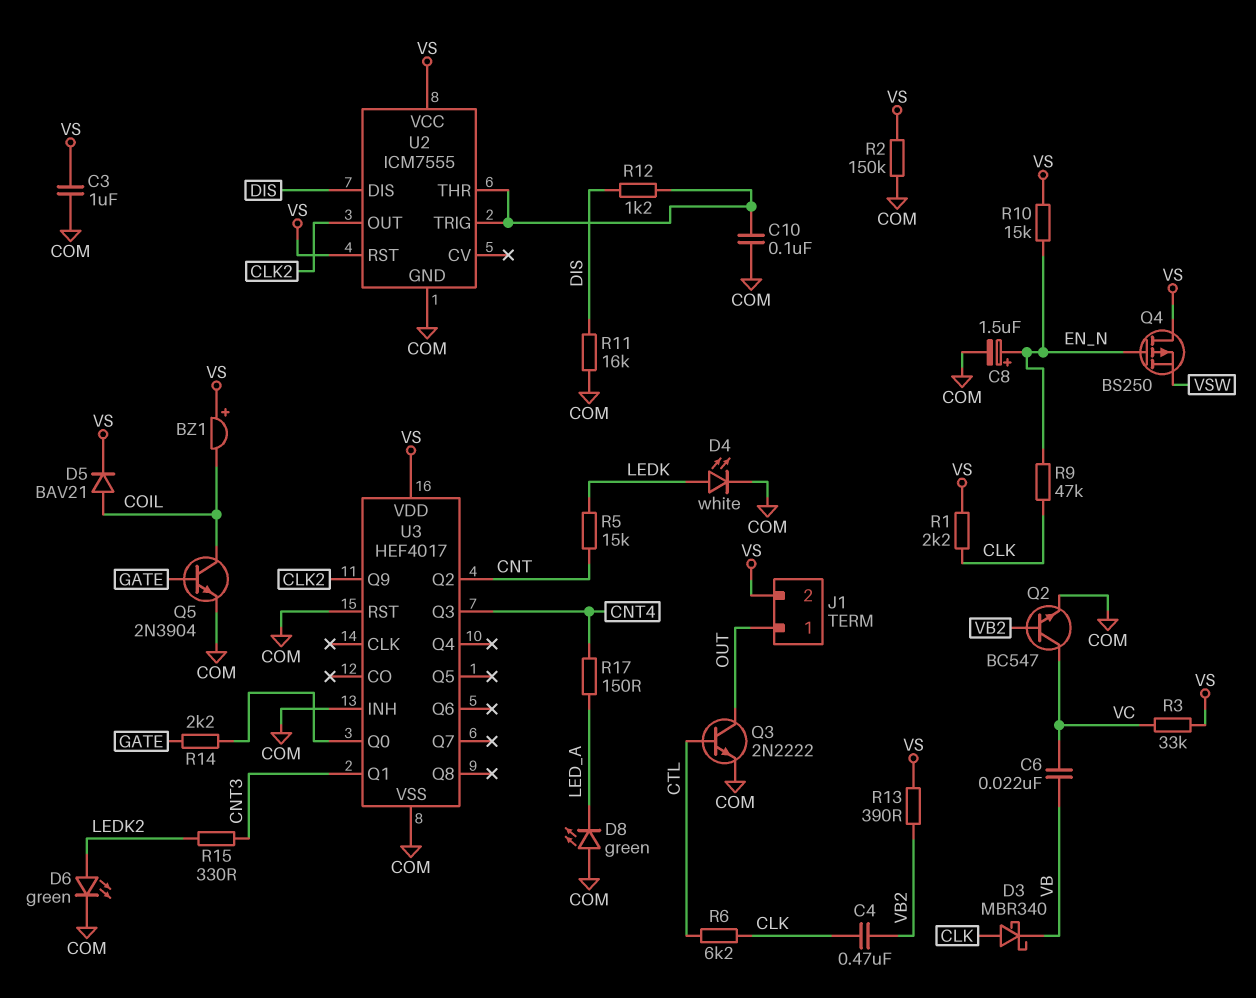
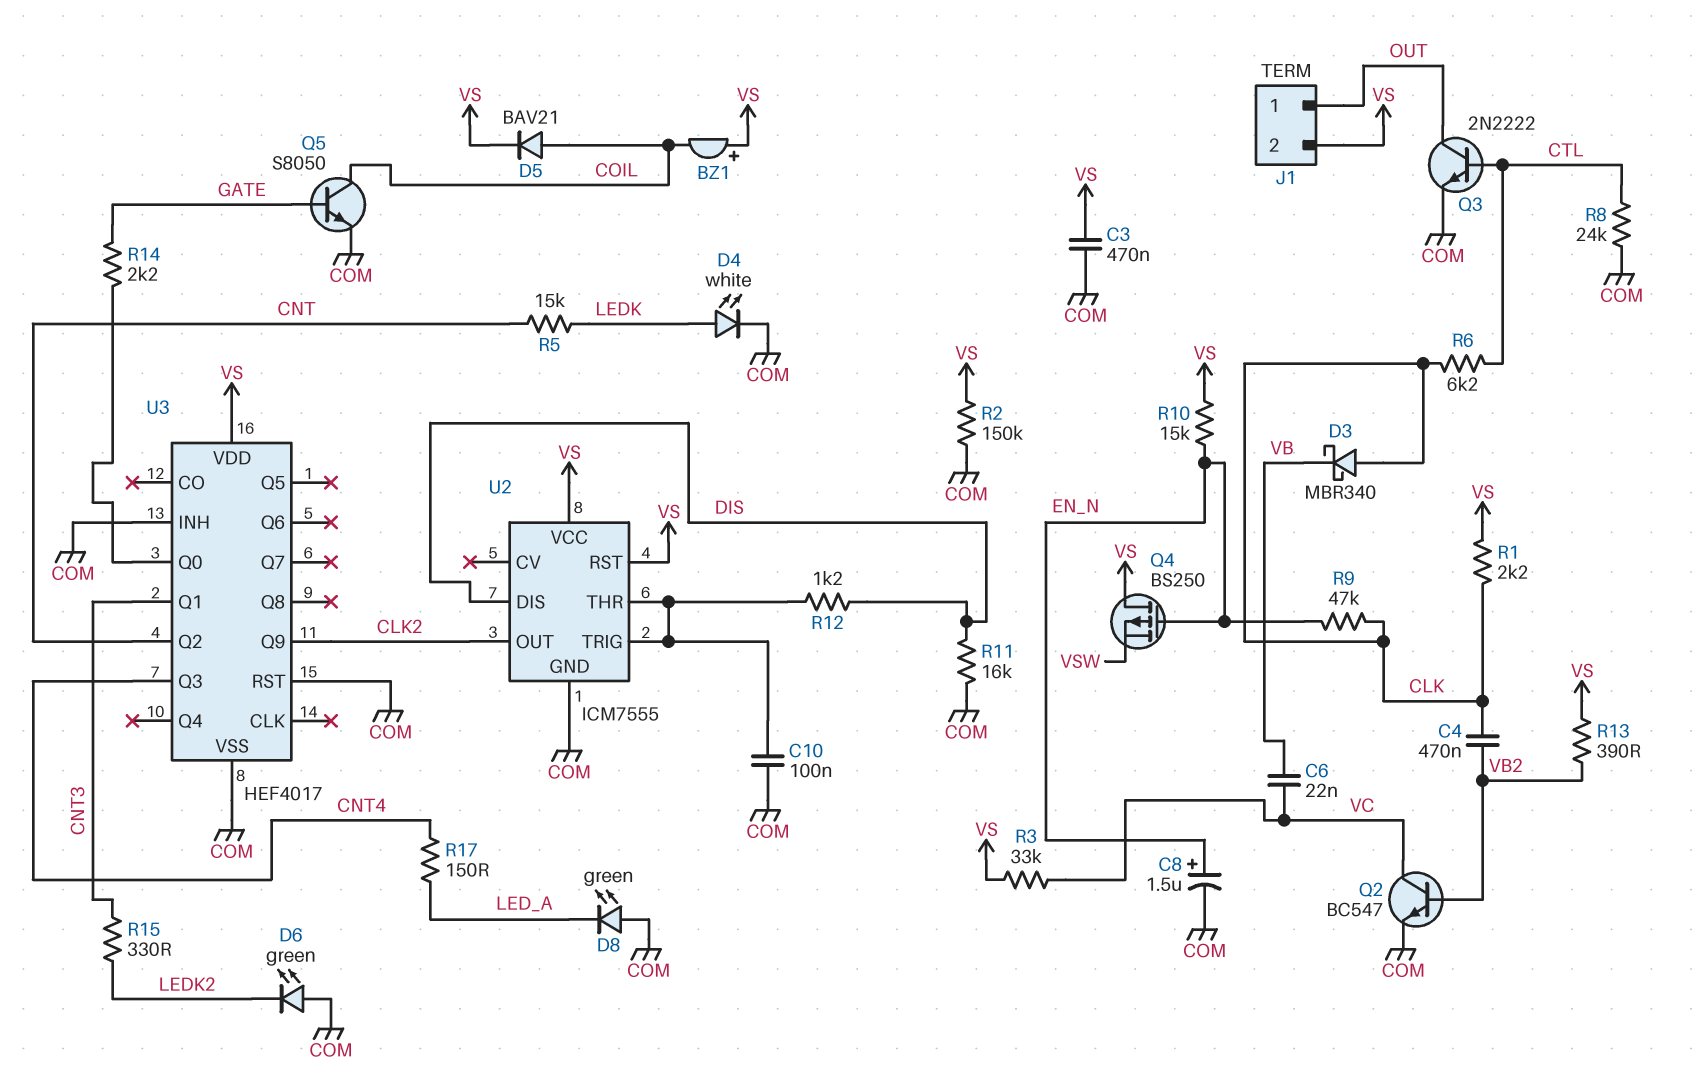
C3: 1uF (COM, VS) -> 470nF (COM, VS)
D6: LED green (A LEDK2, K COM) -> LED green (A COM, K LEDK2)
Q5: NPN 2N3904 (B GATE, C COIL, E COM) -> NPN S8050 (B GATE, C COIL, E COM)
R8: none -> 24k (COM, CTL)

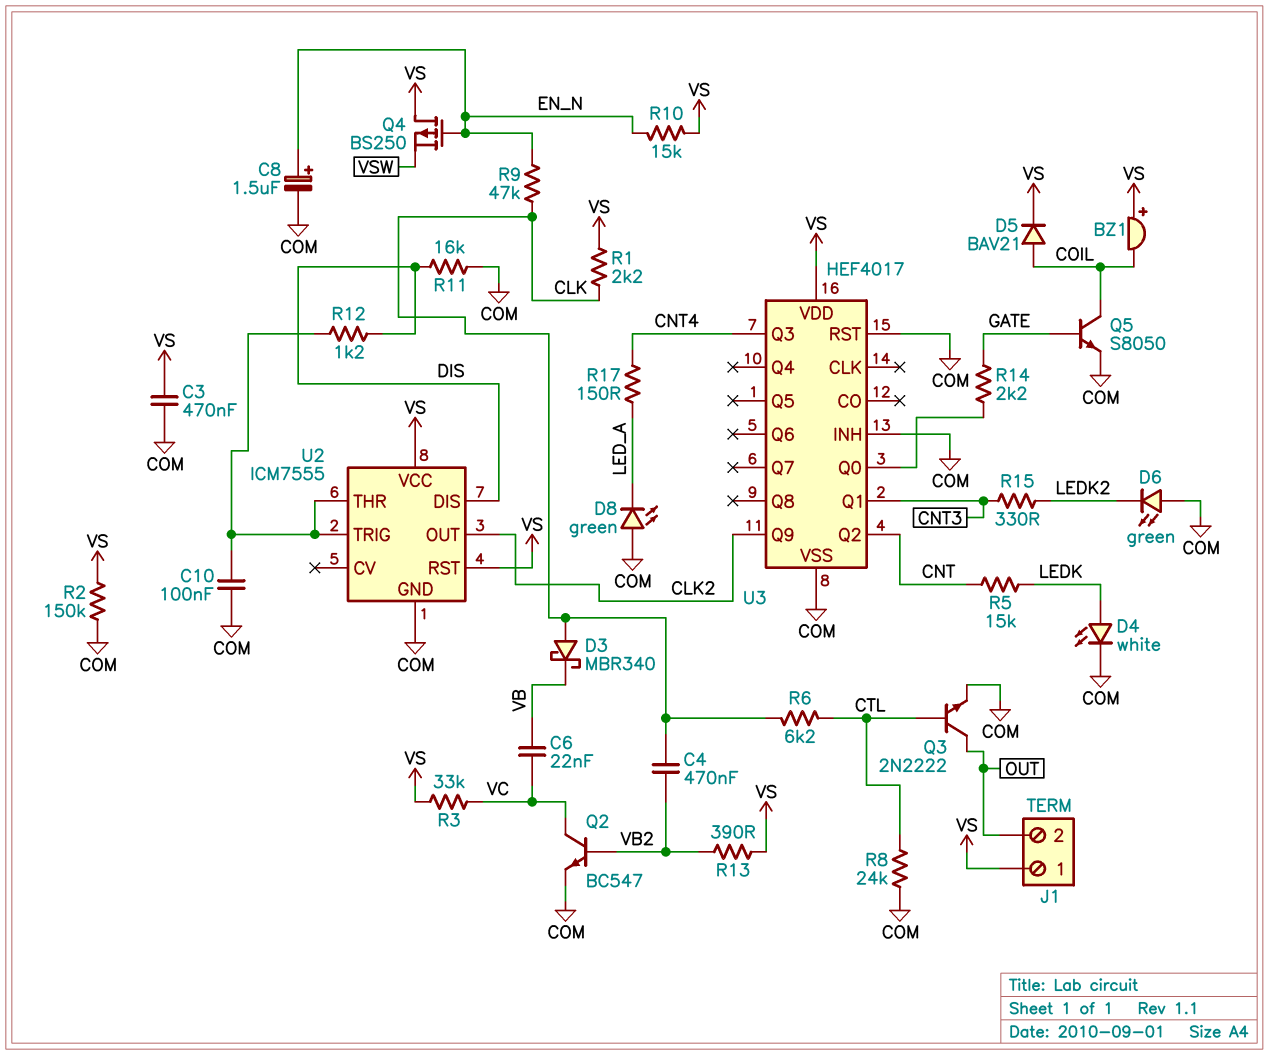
J1 pin 1: OUT -> VS
J1 pin 2: VS -> OUT

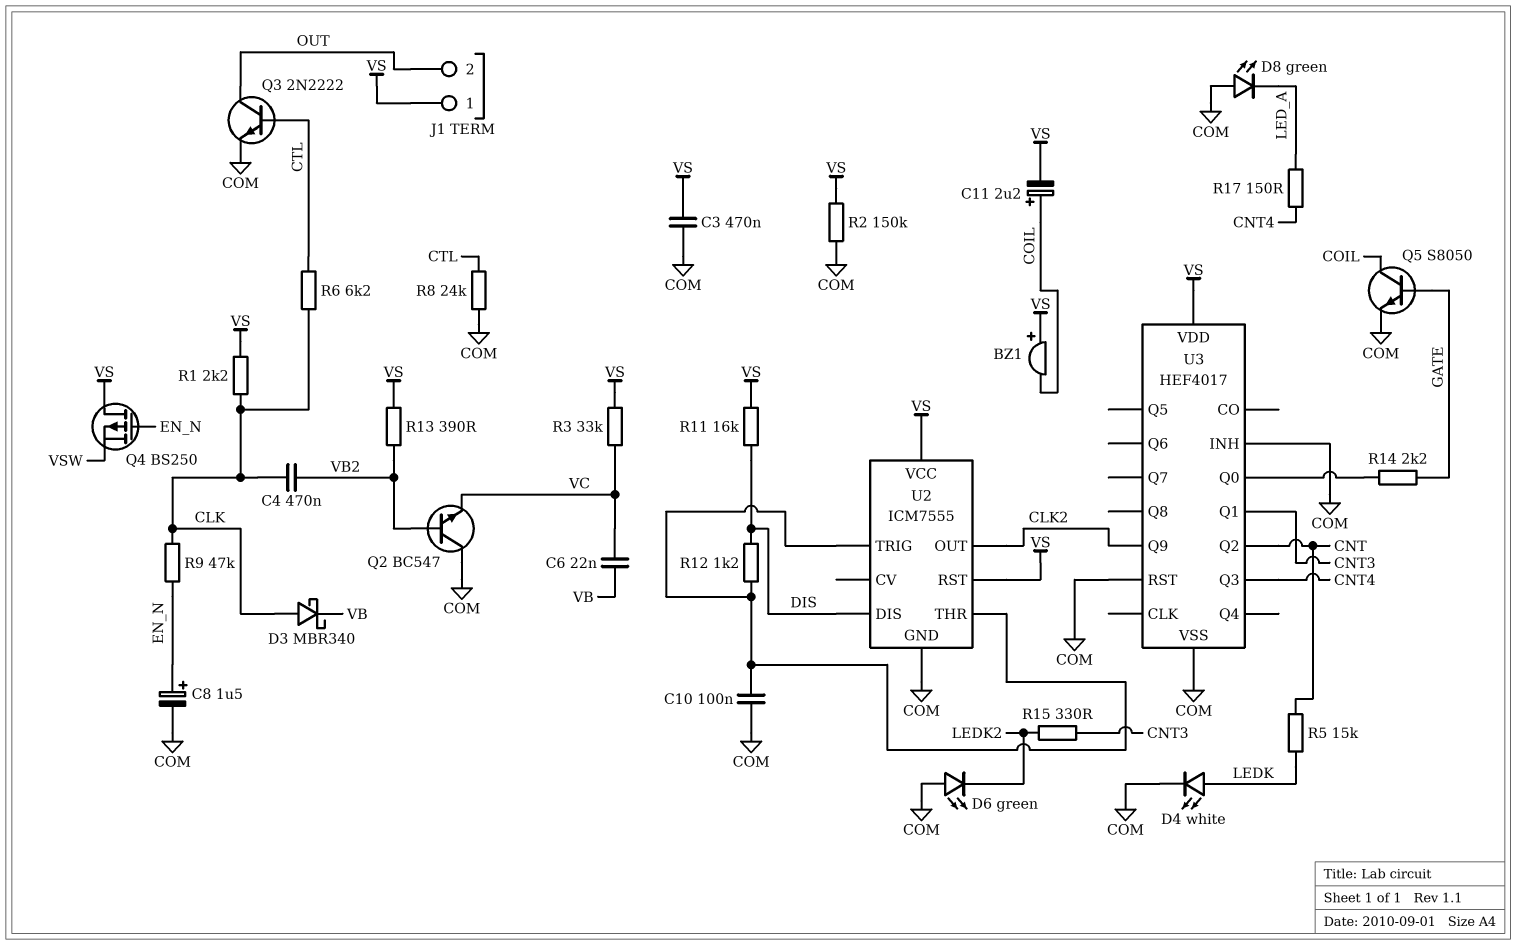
C11: none -> 2.2uF (plus COIL, minus VS)
D5: diode BAV21 (A COIL, K VS) -> none
Q2: NPN BC547 (B VB2, C VC, E COM) -> NPN BC547 (B VB2, C COM, E VC)
R10: 15k (EN_N, VS) -> none
R11: 16k (COM, DIS) -> 16k (DIS, VS)

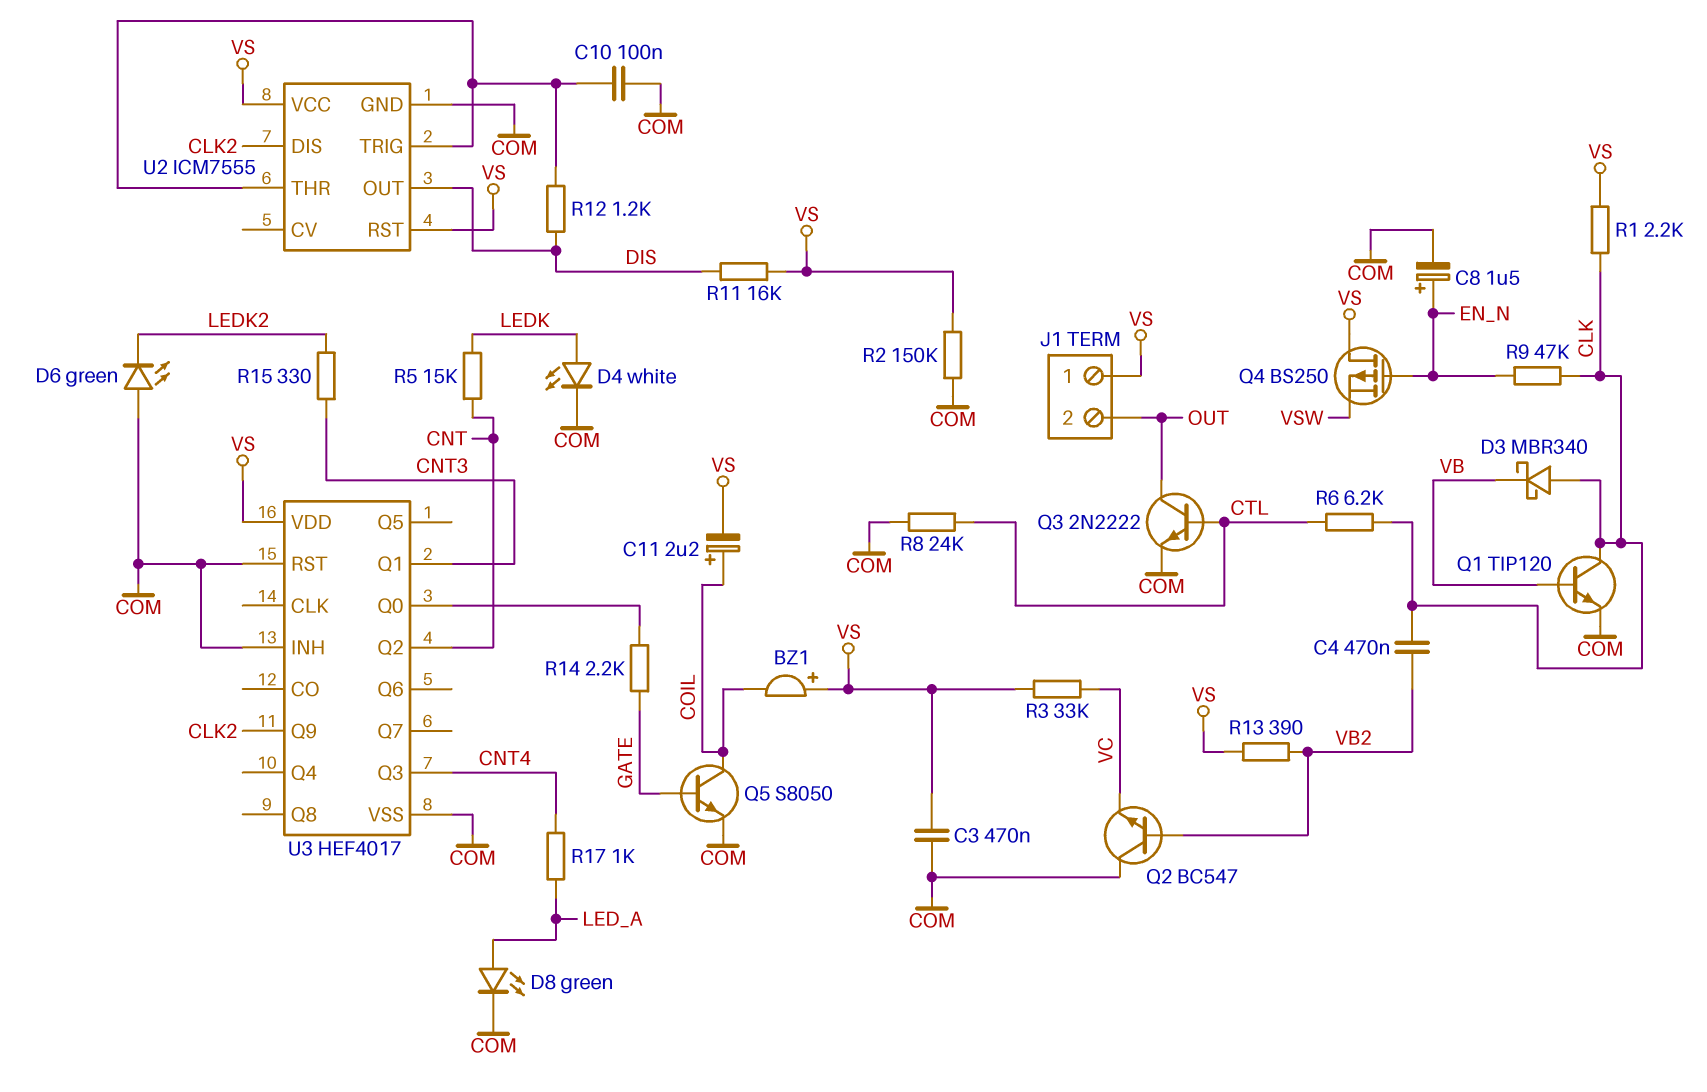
C6: 22nF (VB, VC) -> none
D8: LED green (A COM, K LED_A) -> LED green (A LED_A, K COM)
Q1: none -> NPN TIP120 (B VB, C CLK, E COM)
R17: 150 (CNT4, LED_A) -> 1k (CNT4, LED_A)
U2 pin DIS: DIS -> CLK2
U2 pin OUT: CLK2 -> DIS

